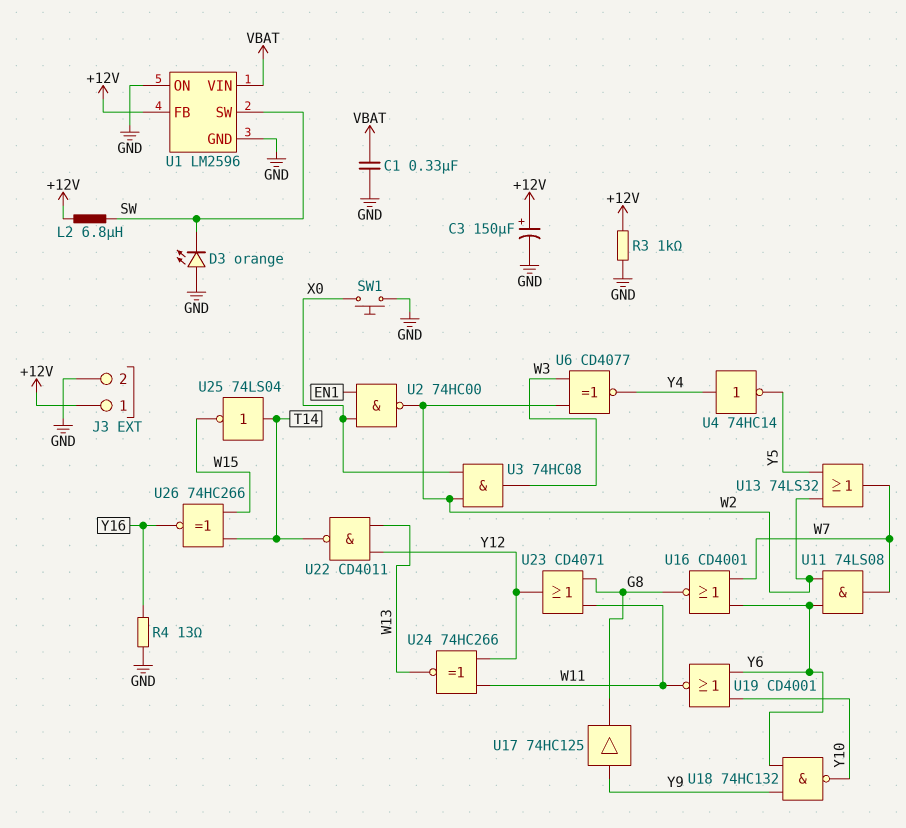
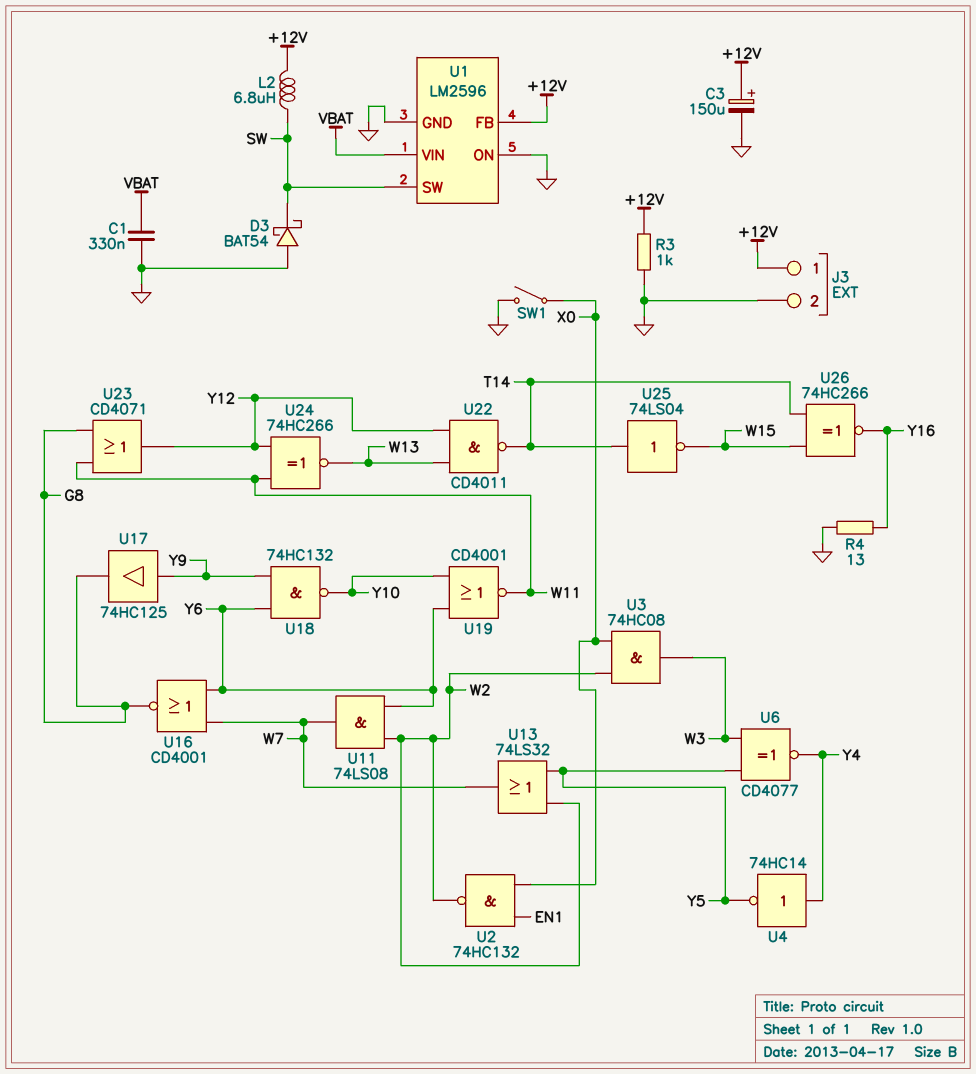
D3: LED orange (A GND, K SW) -> schottky BAT54 (A GND, K SW)
SW1: button (GND, X0) -> switch (GND, X0)
U2: NAND 74HC00 (in EN1, in X0, out W2) -> NAND 74HC132 (in EN1, in X0, out W2)
U6: XNOR CD4077 (in W2, in W3, out Y4) -> XNOR CD4077 (in W3, in Y5, out Y4)

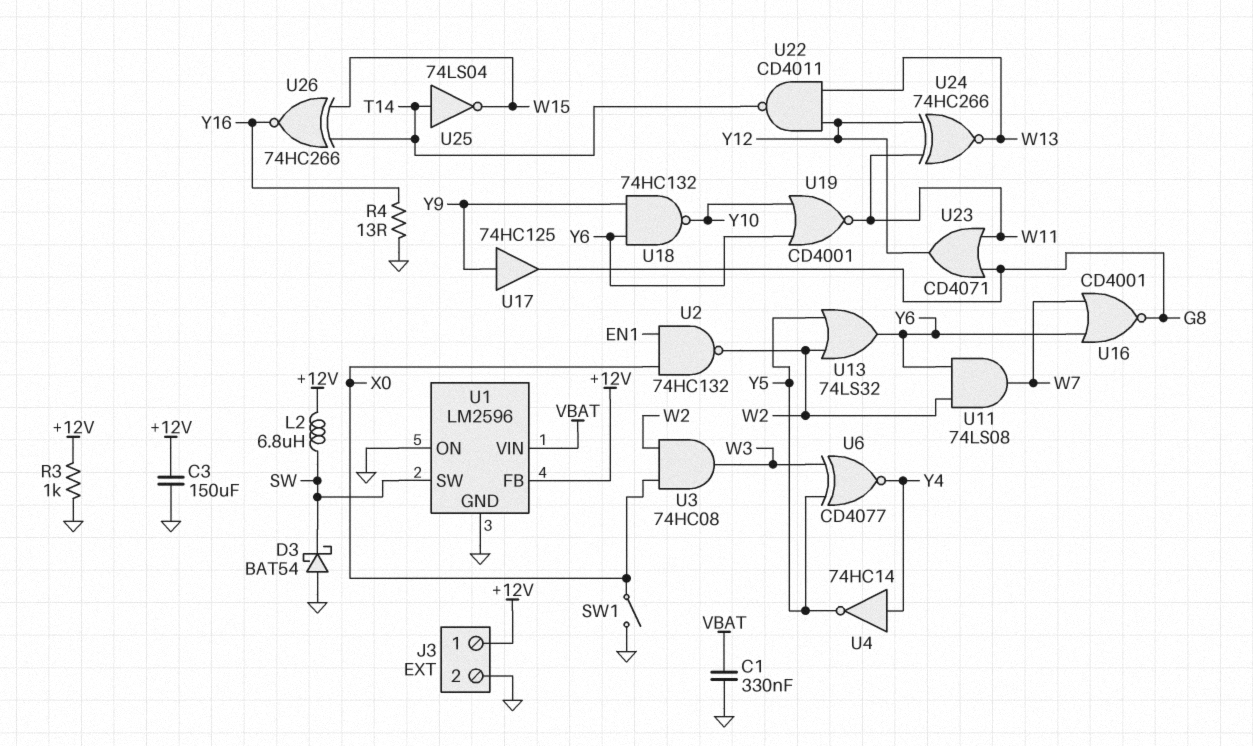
C3: 150uF (plus +12V, minus GND) -> 150uF (+12V, GND)
U13: OR 74LS32 (in W2, in Y5, out W7) -> OR 74LS32 (in W2, in Y5, out Y6)

